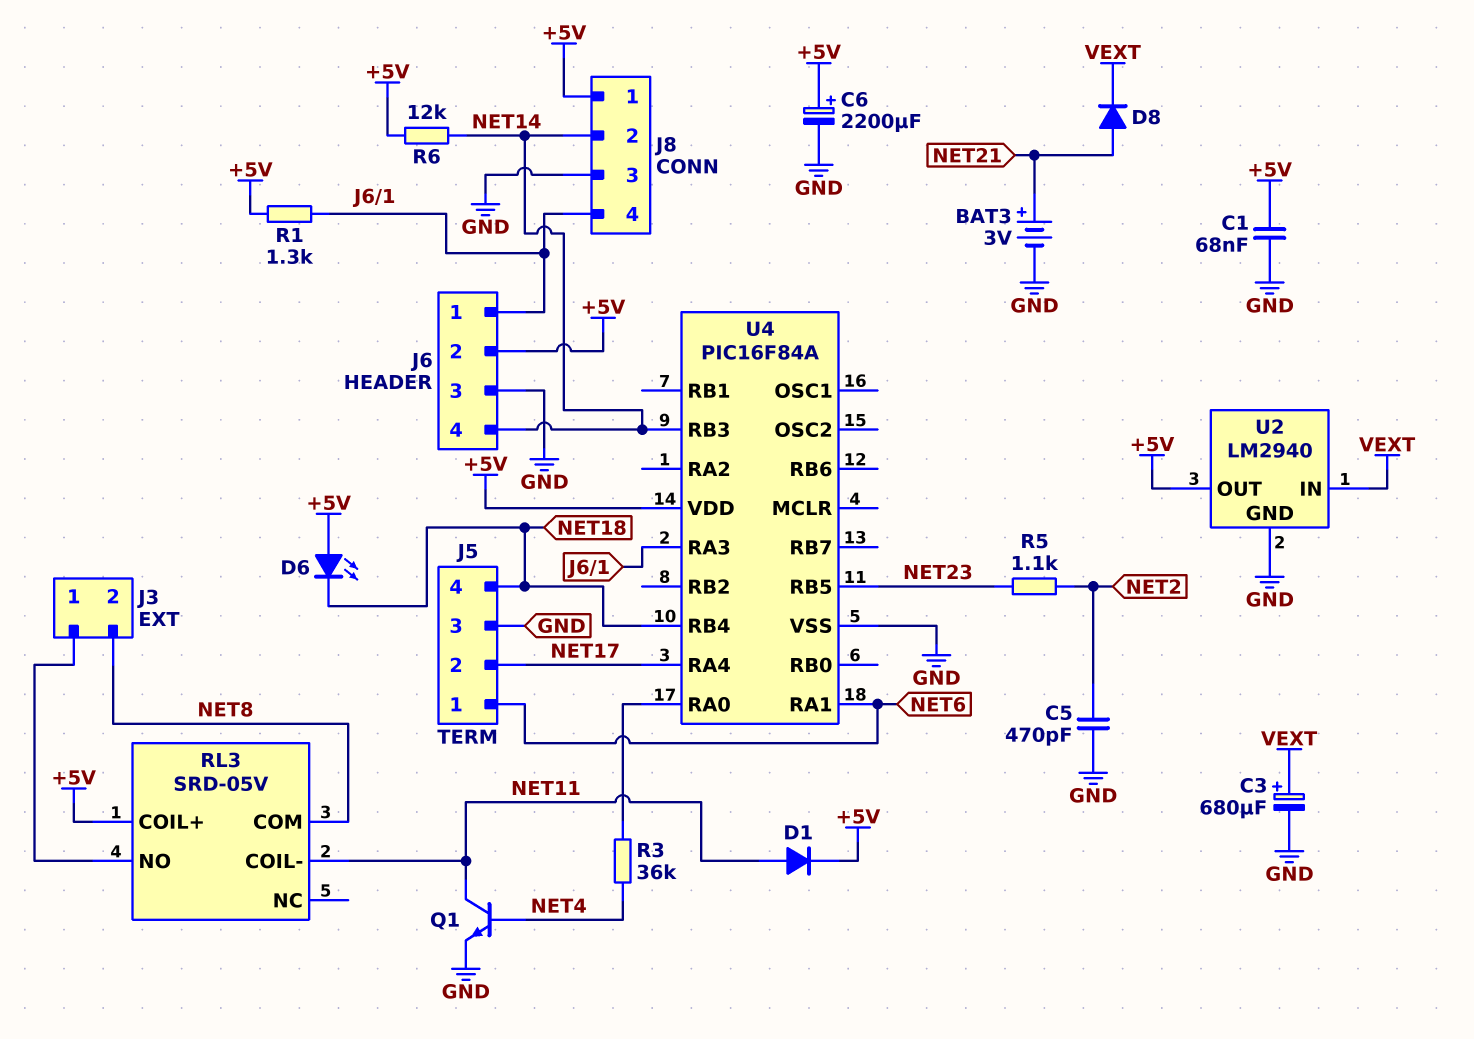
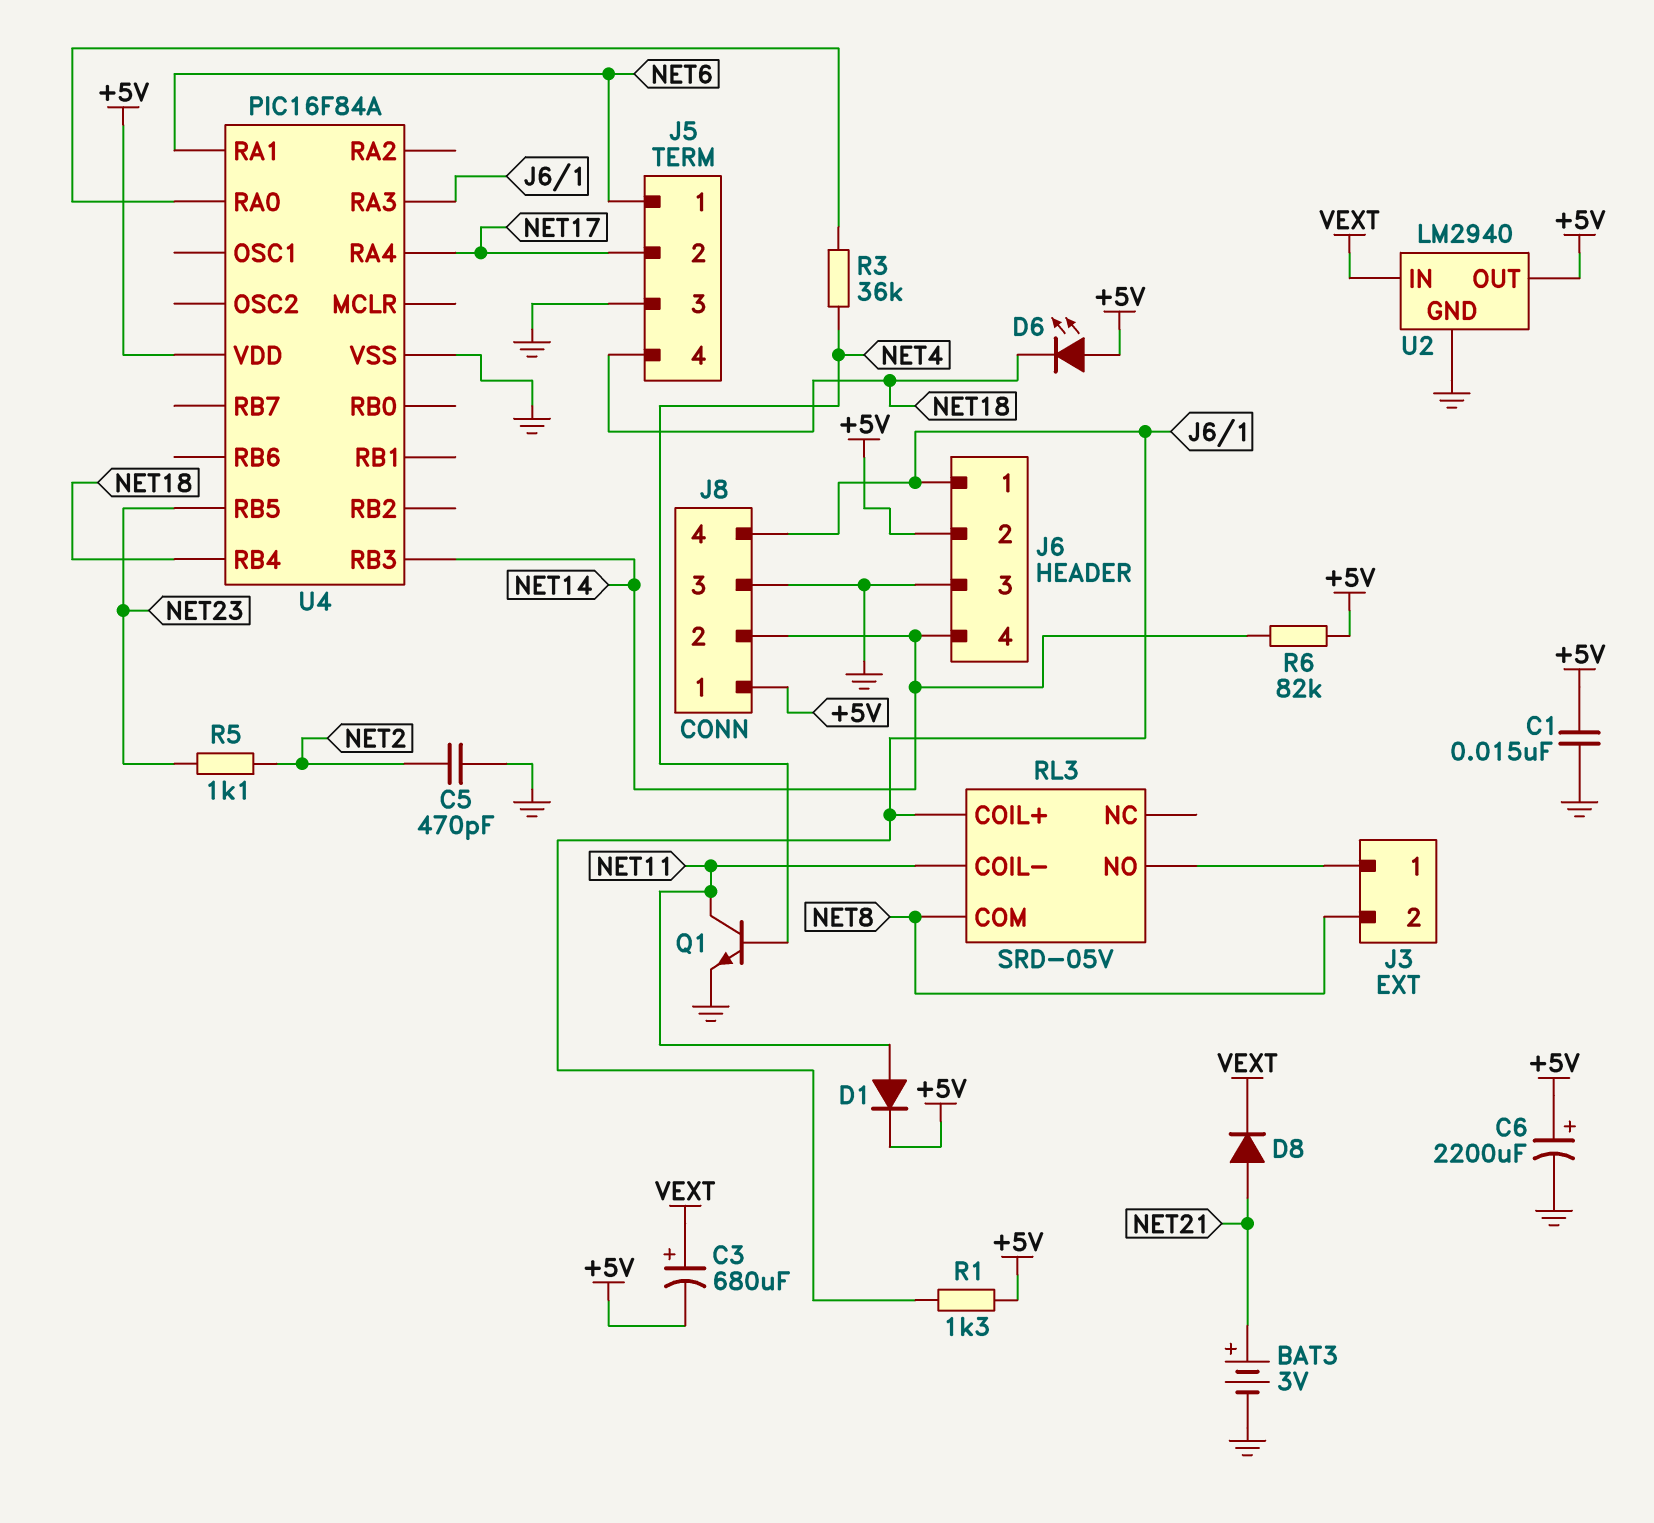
C1: 68nF (+5V, GND) -> 15nF (+5V, GND)
C3: 680uF (plus VEXT, minus GND) -> 680uF (plus VEXT, minus +5V)
R6: 12k (+5V, NET14) -> 82k (+5V, NET14)
RL3 pin COIL+: +5V -> J6/1

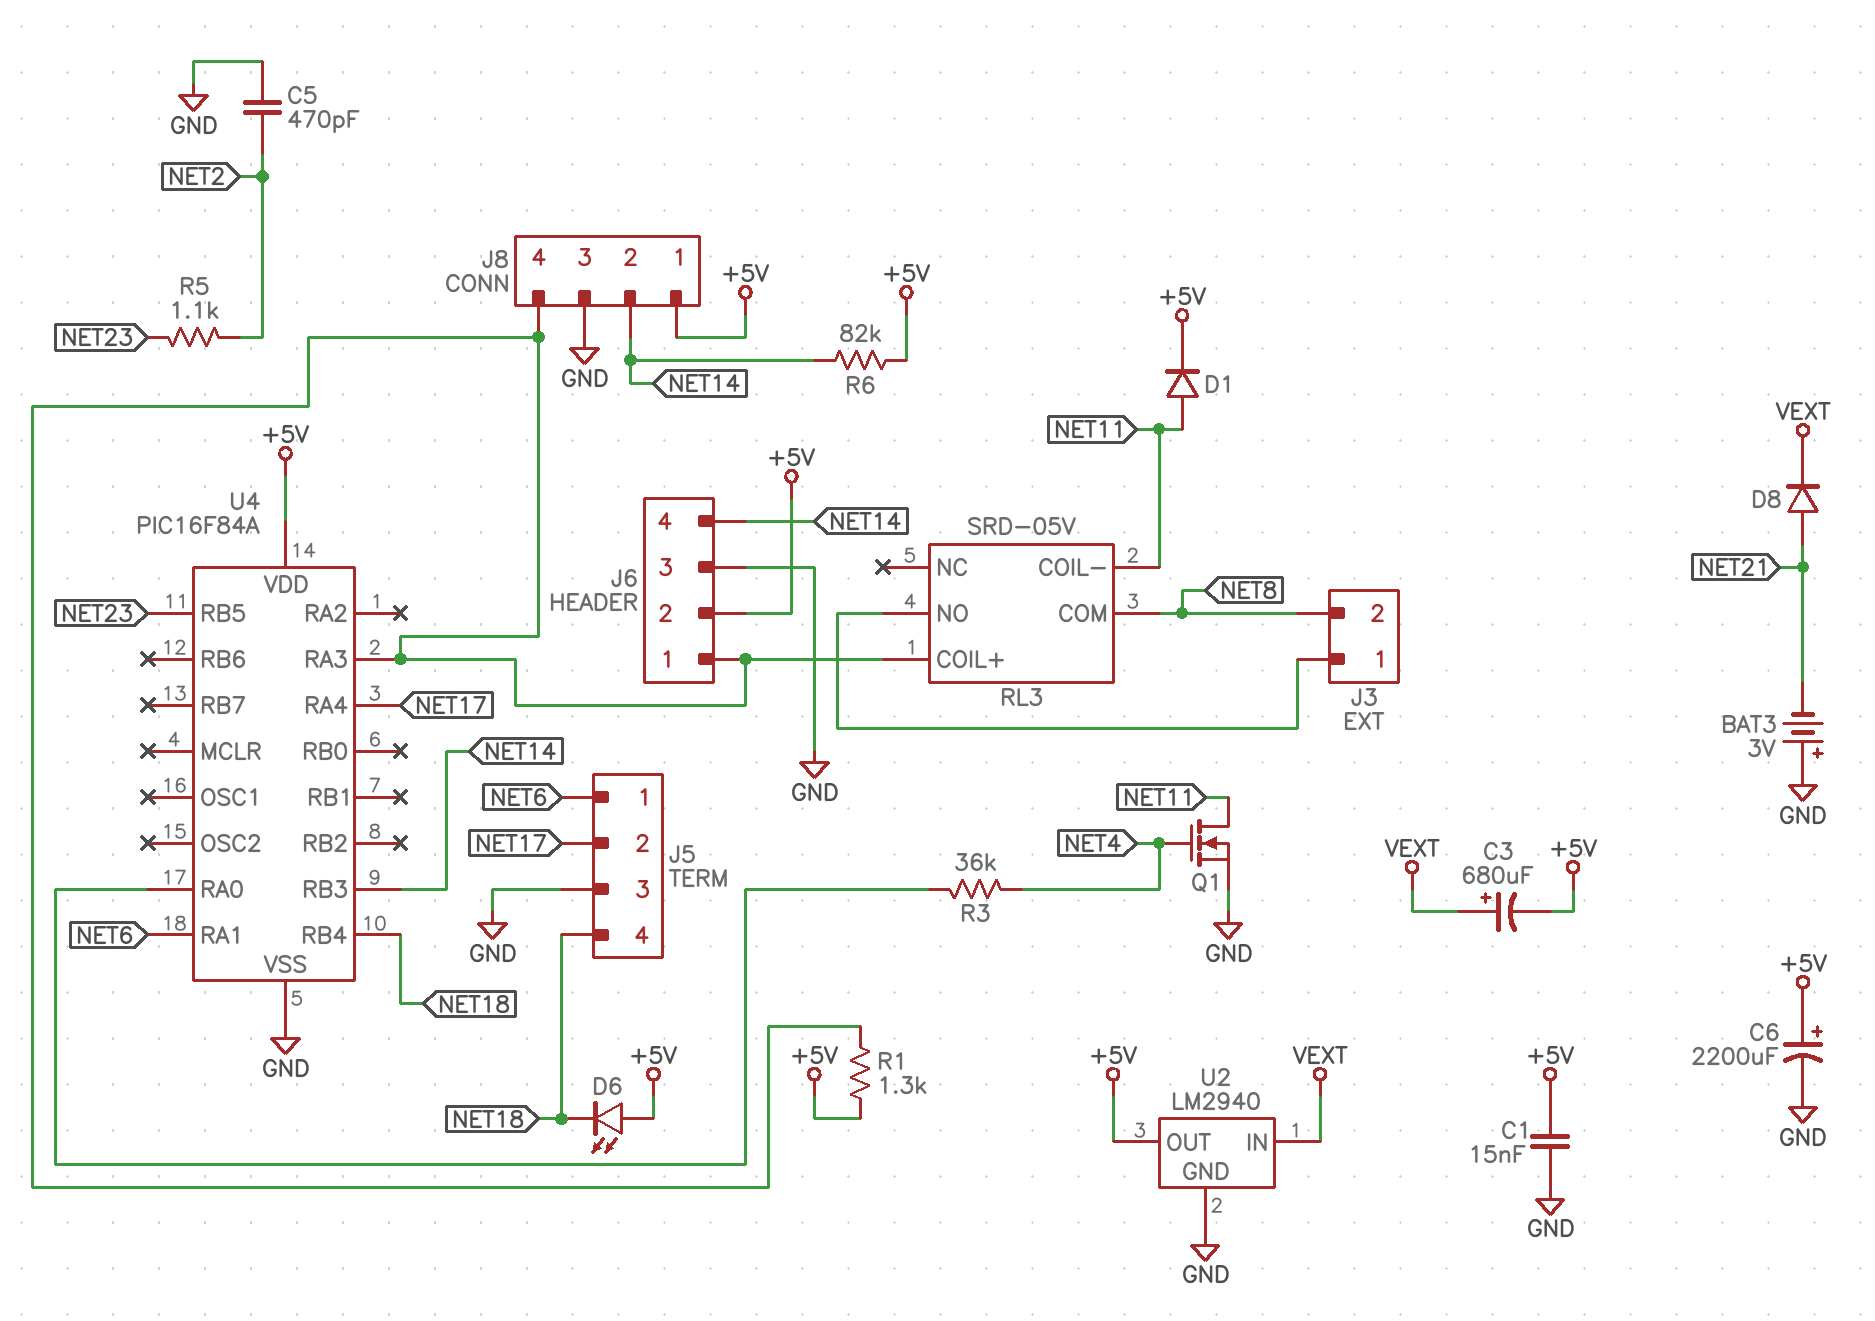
BAT3: 3V (plus NET21, minus GND) -> 3V (plus GND, minus NET21)
Q1: NPN (B NET4, C NET11, E GND) -> NMOS (G NET4, D NET11, S GND)

